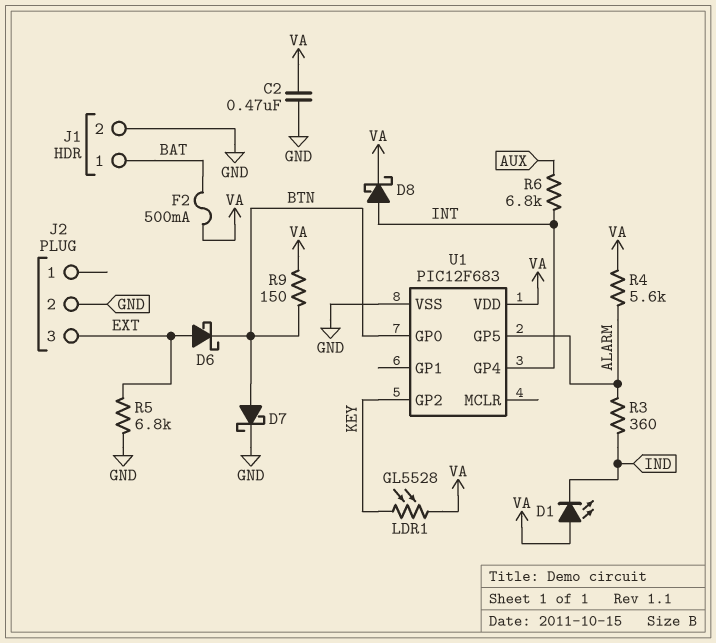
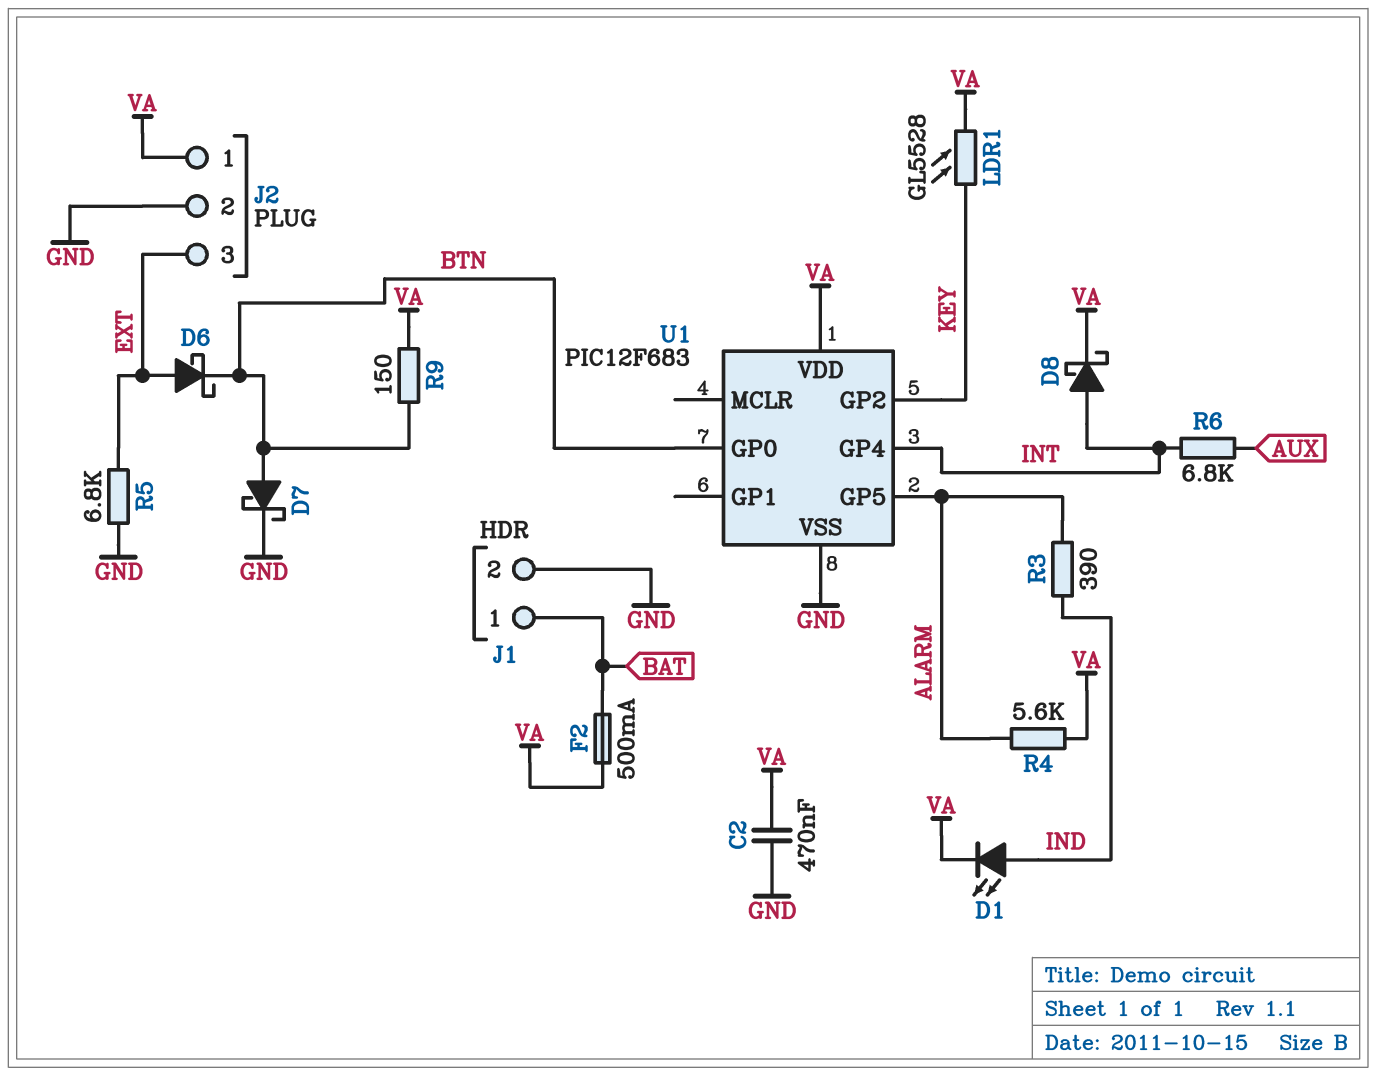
D1: LED (A VA, K IND) -> LED (A IND, K VA)
J2 pin 1: none -> VA
R3: 360 (ALARM, IND) -> 390 (ALARM, IND)

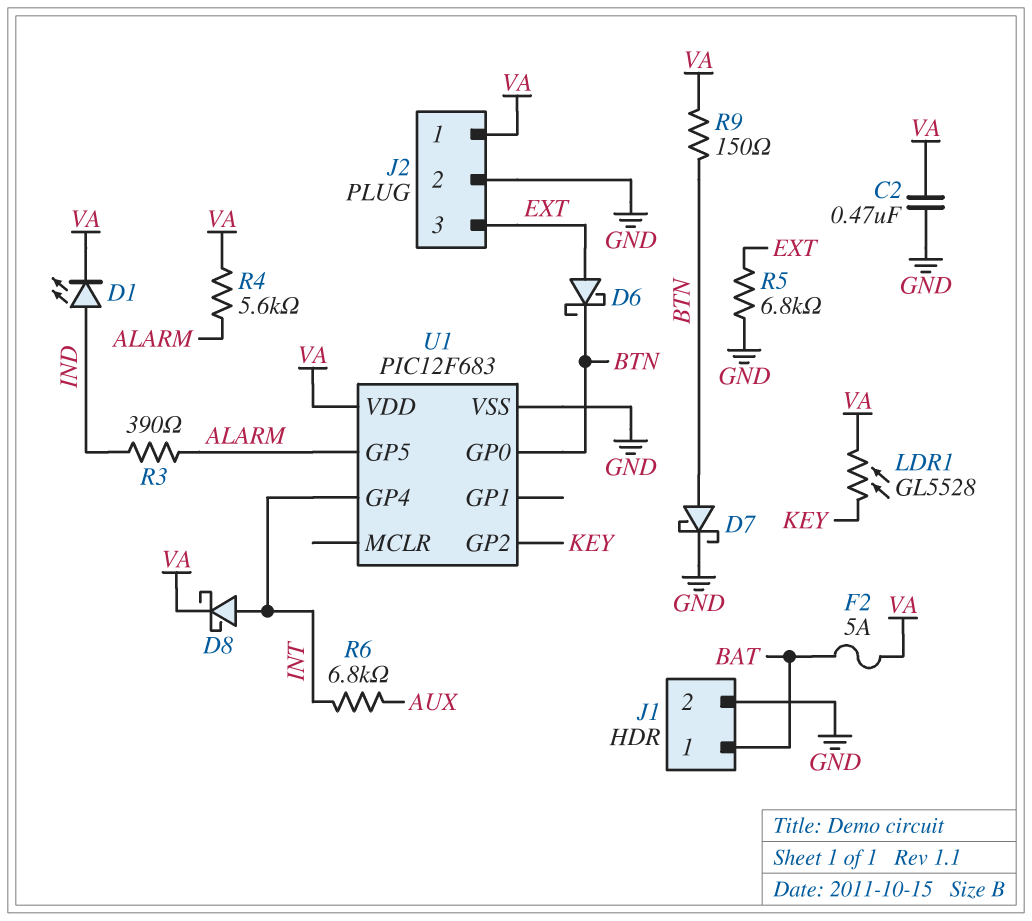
F2: 500mA (BAT, VA) -> 5A (BAT, VA)

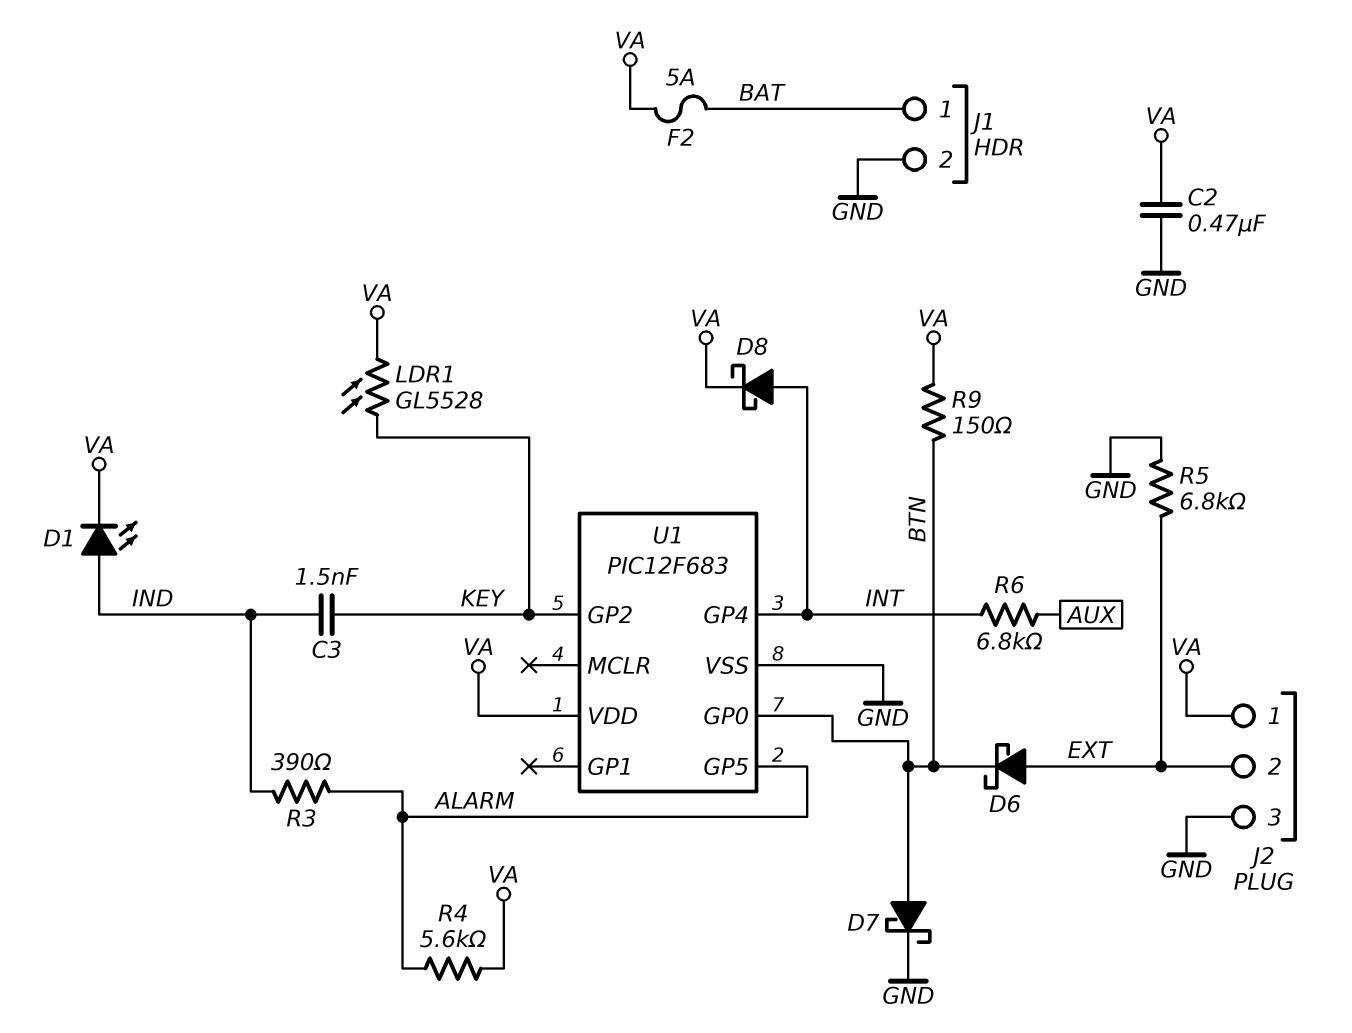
C3: none -> 1.5nF (IND, KEY)
J2 pin 2: GND -> EXT
J2 pin 3: EXT -> GND

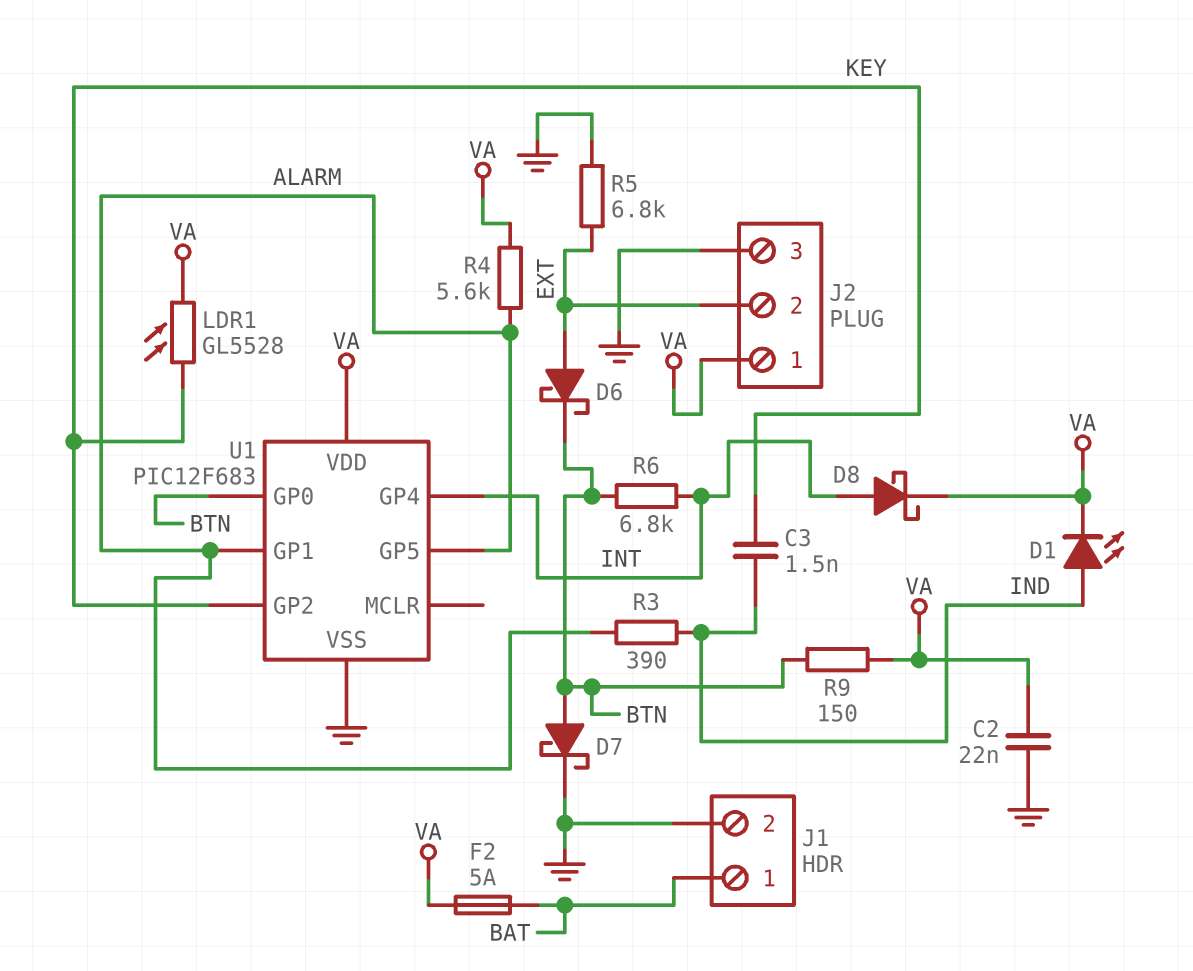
C2: 470nF (GND, VA) -> 22nF (GND, VA)
R6: 6.8k (AUX, INT) -> 6.8k (BTN, INT)
U1 pin GP1: none -> ALARM

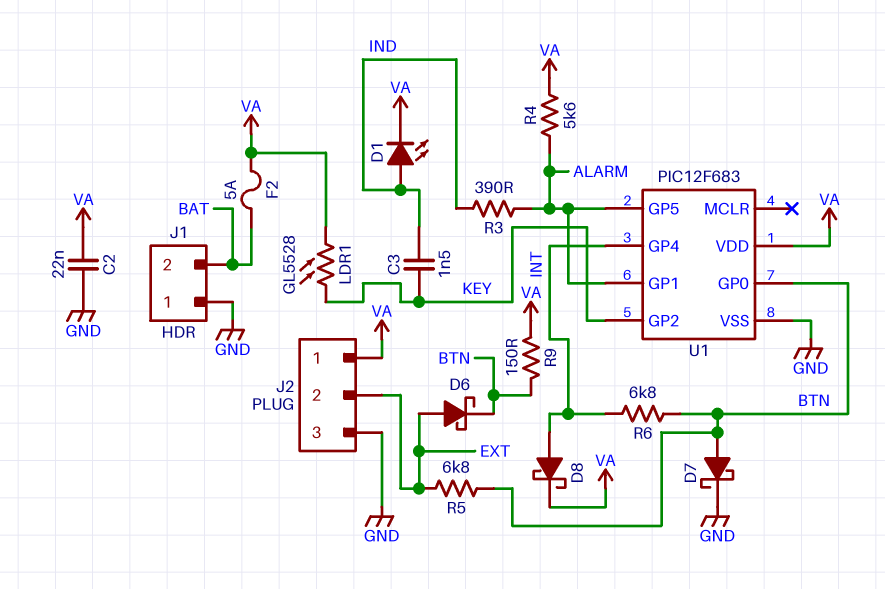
J1 pin 1: BAT -> GND
J1 pin 2: GND -> BAT
R5: 6.8k (EXT, GND) -> 6.8k (BTN, EXT)

